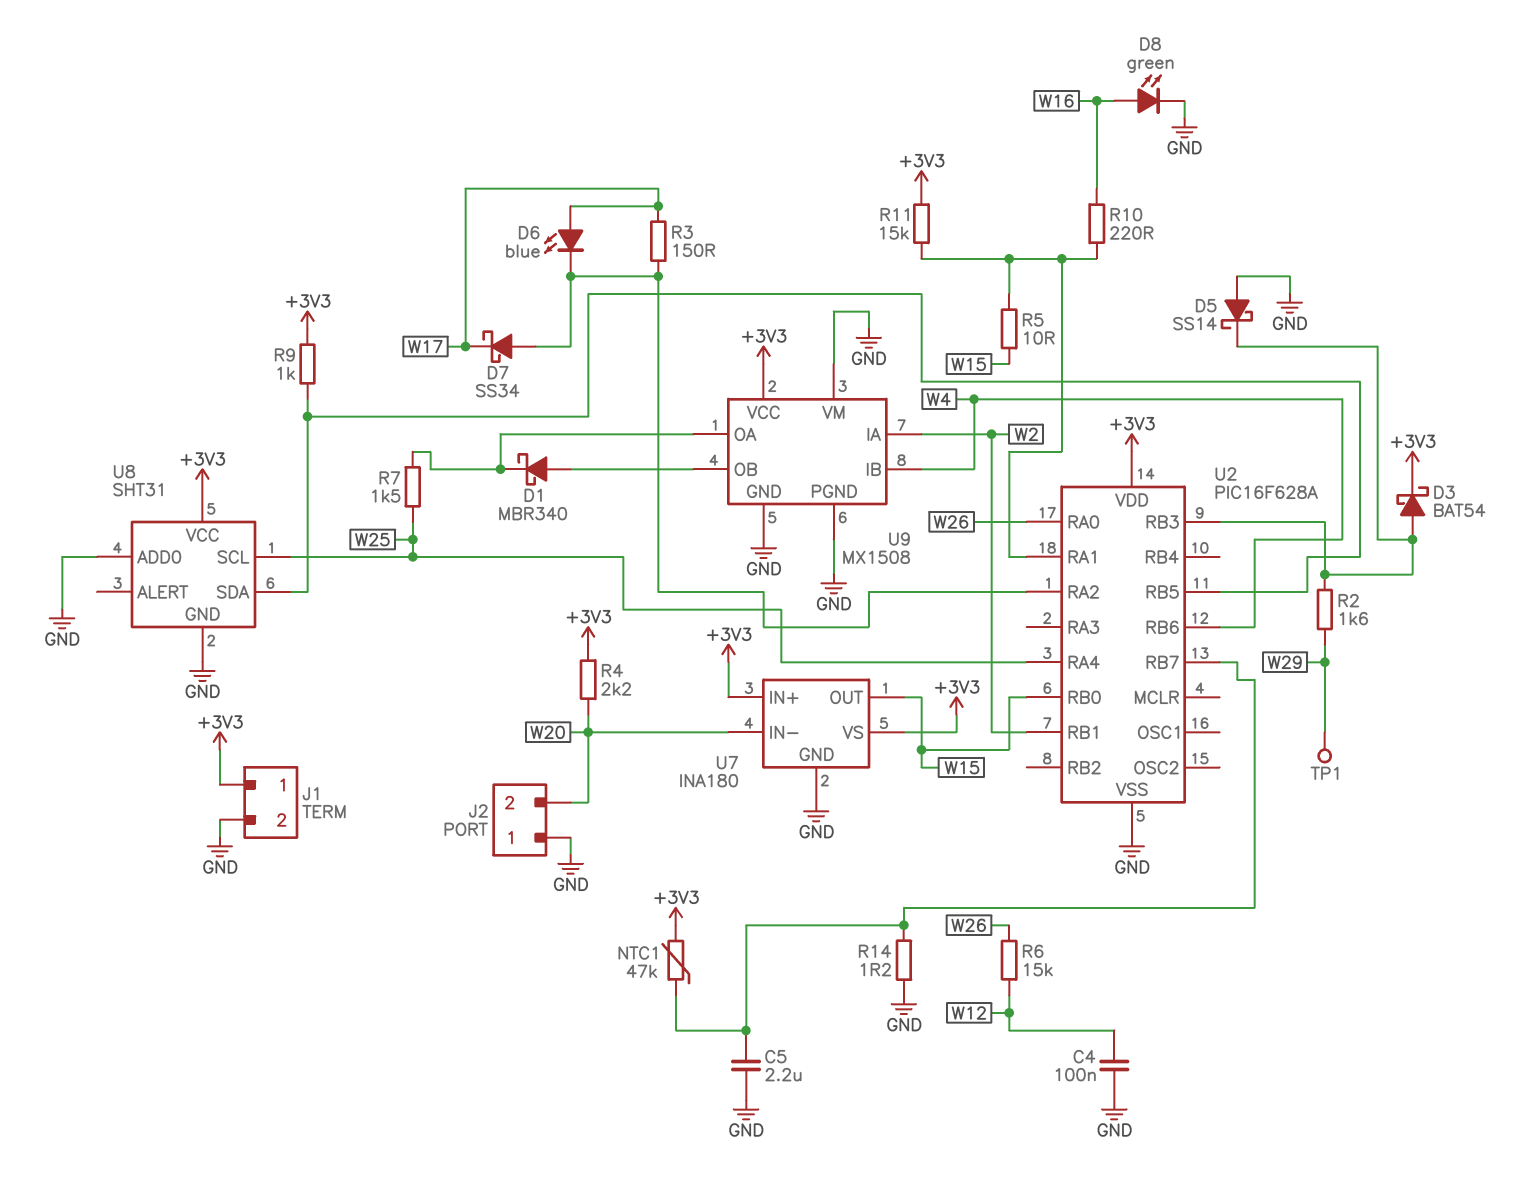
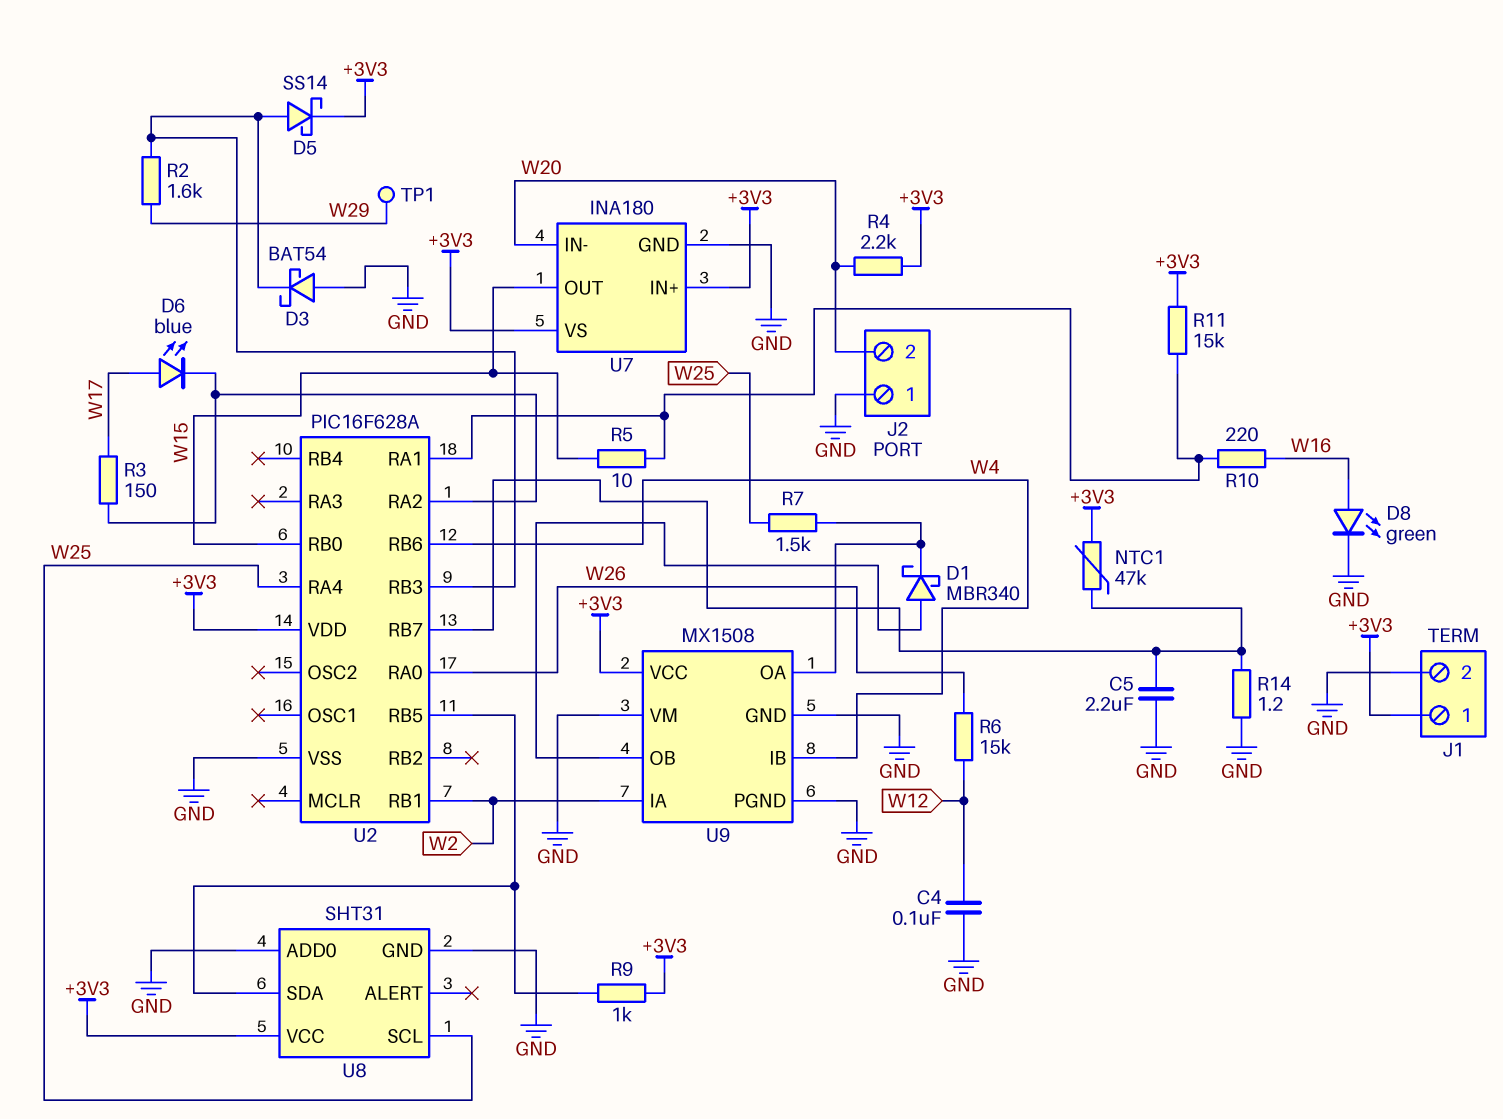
D3: schottky BAT54 (A U2/RB3, K +3V3) -> schottky BAT54 (A GND, K U2/RB3)
D5: schottky SS14 (A GND, K U2/RB3) -> schottky SS14 (A U2/RB3, K +3V3)
D7: schottky SS34 (A U2/RA2, K W17) -> none

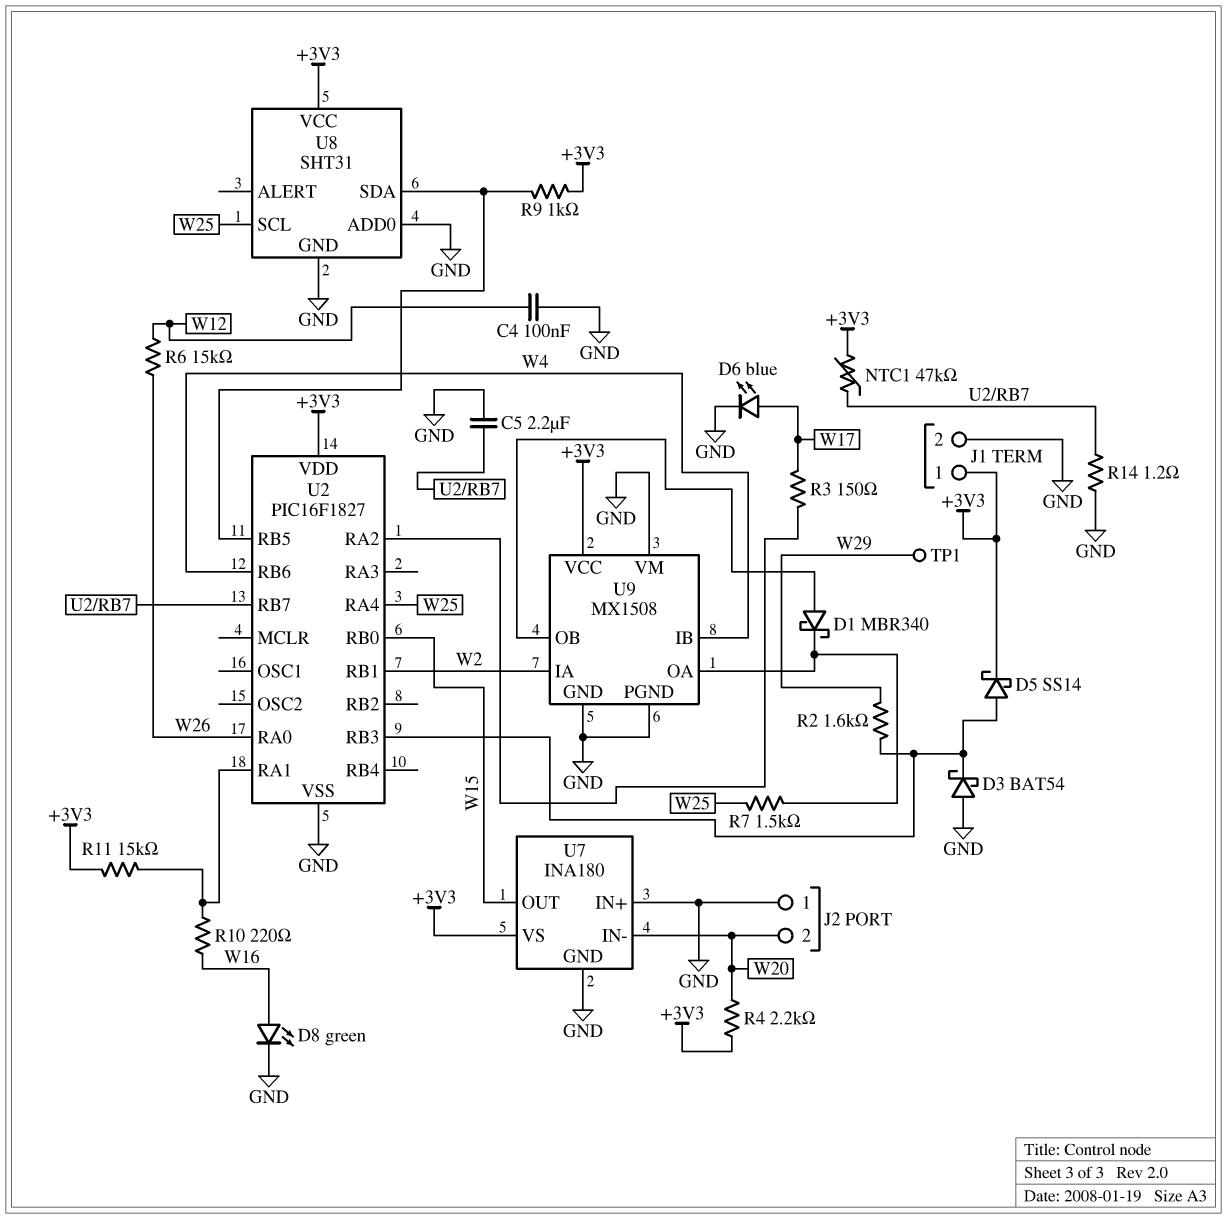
D6: LED blue (A W17, K U2/RA2) -> LED blue (A W17, K GND)
R5: 10 (U2/RA1, W15) -> none
U2: PIC16F628A -> PIC16F1827
U7 pin IN+: +3V3 -> GND

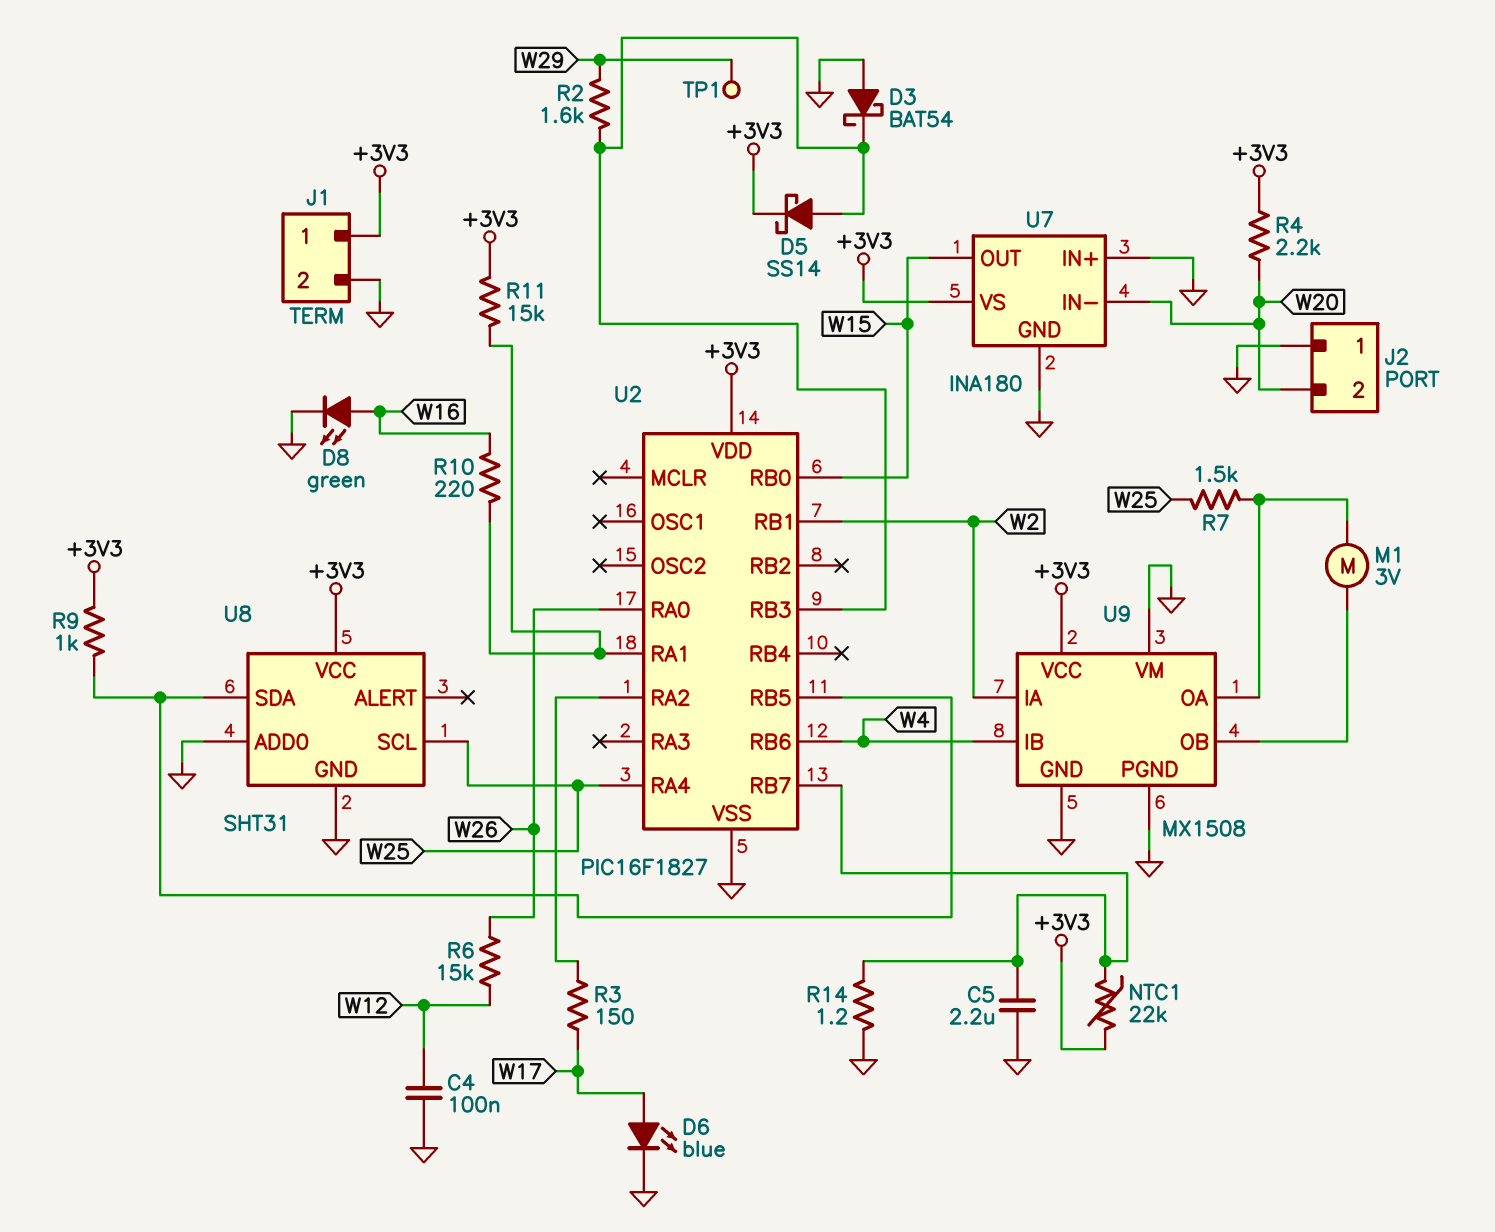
D1: schottky MBR340 (A U9/OB, K U9/OA) -> none
M1: none -> motor 3V (U9/OA, U9/OB)
NTC1: 47k (+3V3, U2/RB7) -> 22k (+3V3, U2/RB7)

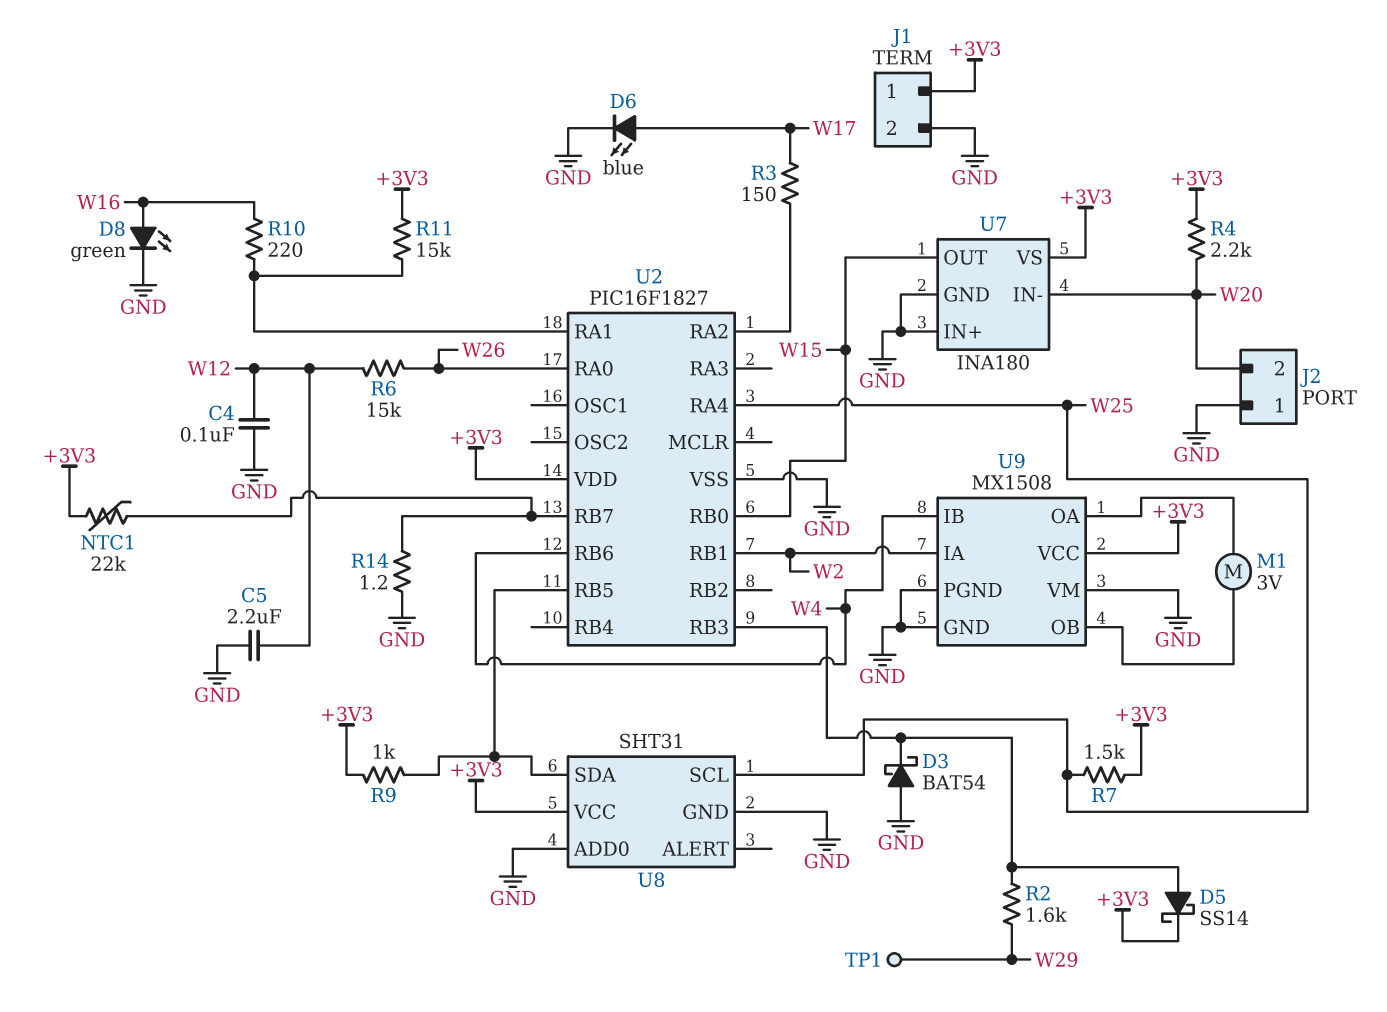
C5: 2.2uF (GND, U2/RB7) -> 2.2uF (GND, W12)
R7: 1.5k (U9/OA, W25) -> 1.5k (+3V3, W25)

